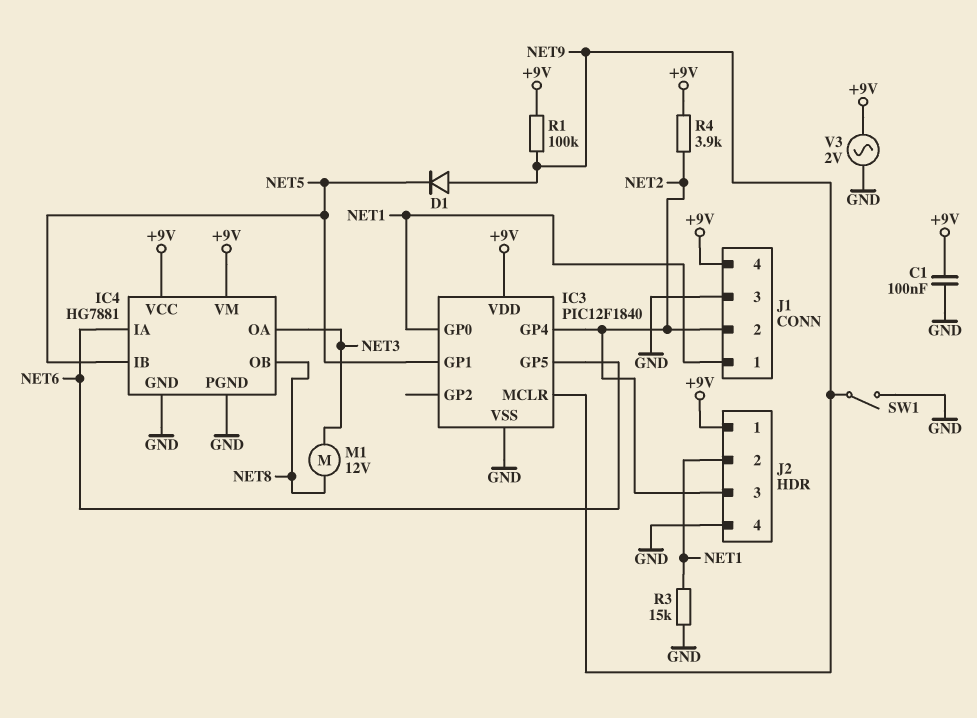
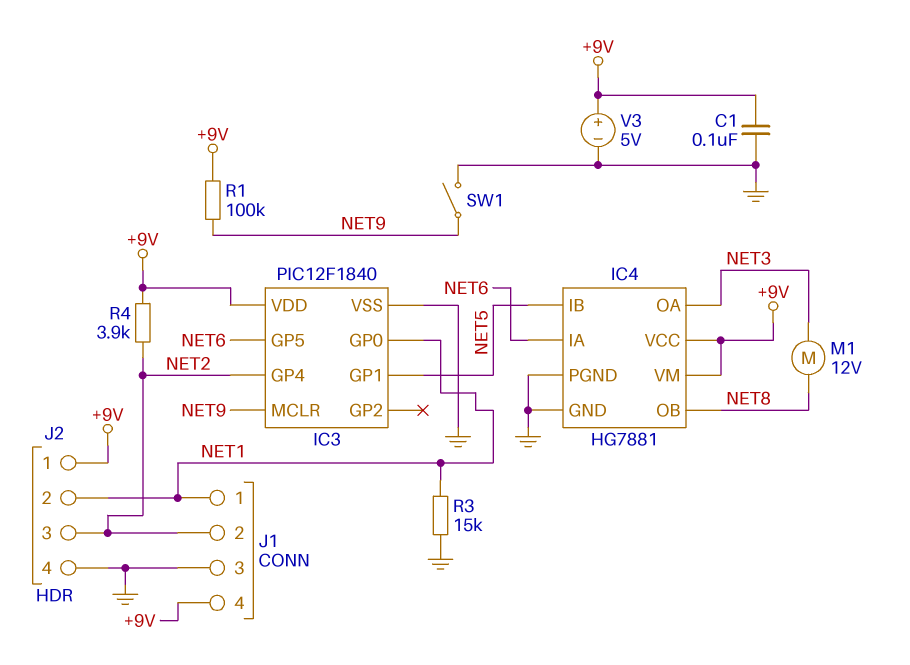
D1: diode (A NET9, K NET5) -> none
V3: AC 2V (+9V, GND) -> 5V (plus +9V, minus GND)

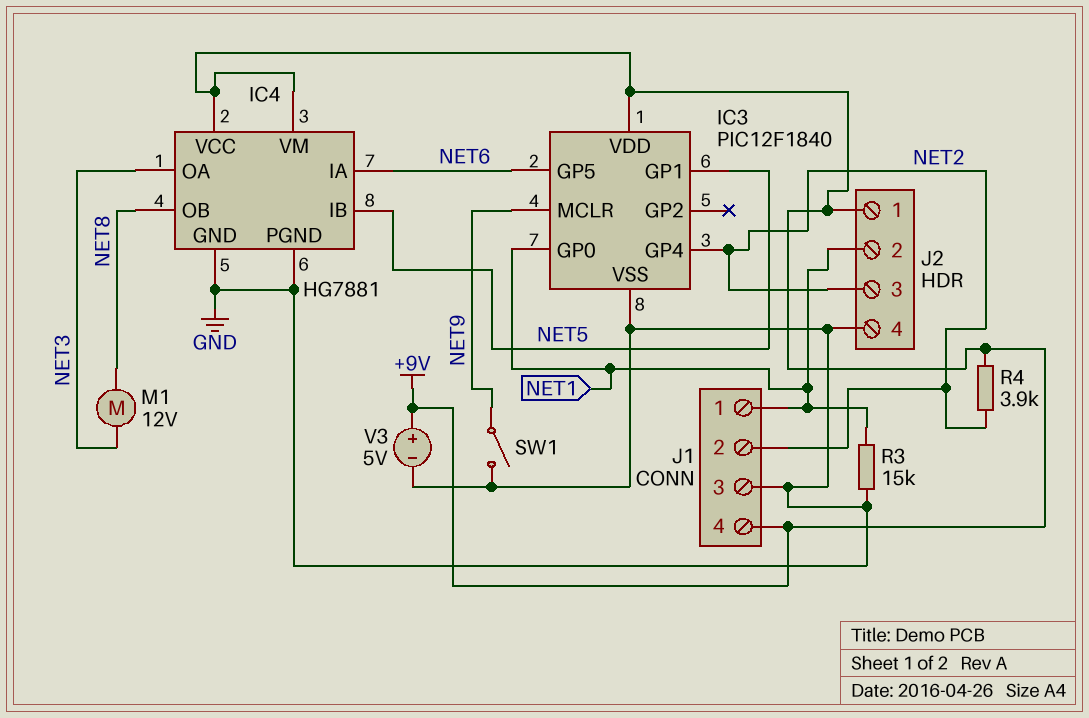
C1: 100nF (+9V, GND) -> none
R1: 100k (+9V, NET9) -> none

